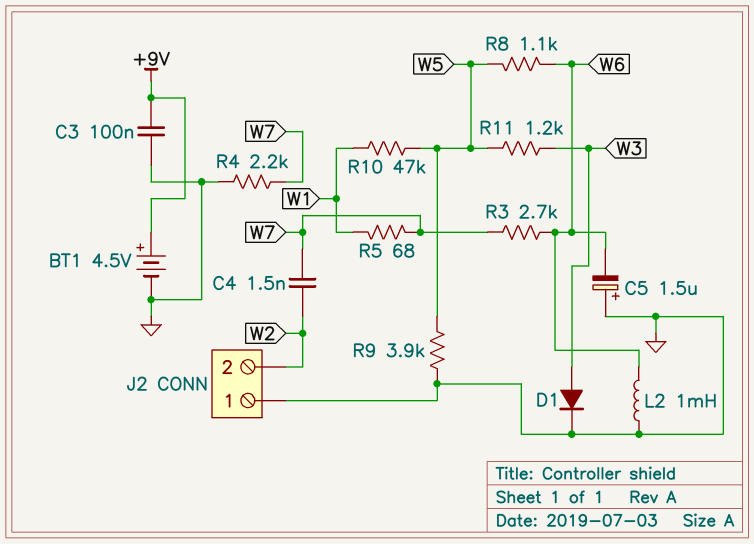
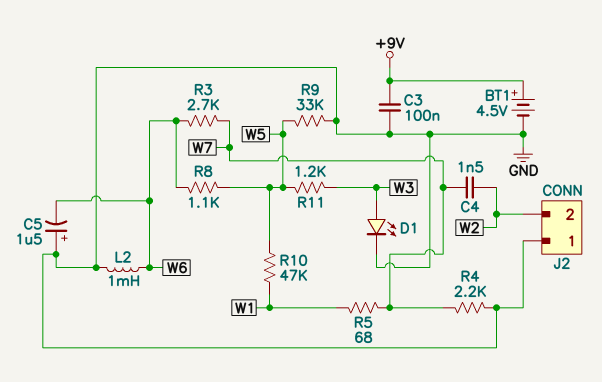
D1: diode (A W3, K GND) -> LED (A W3, K GND)
R9: 3.9k (GND, W5) -> 33k (GND, W5)

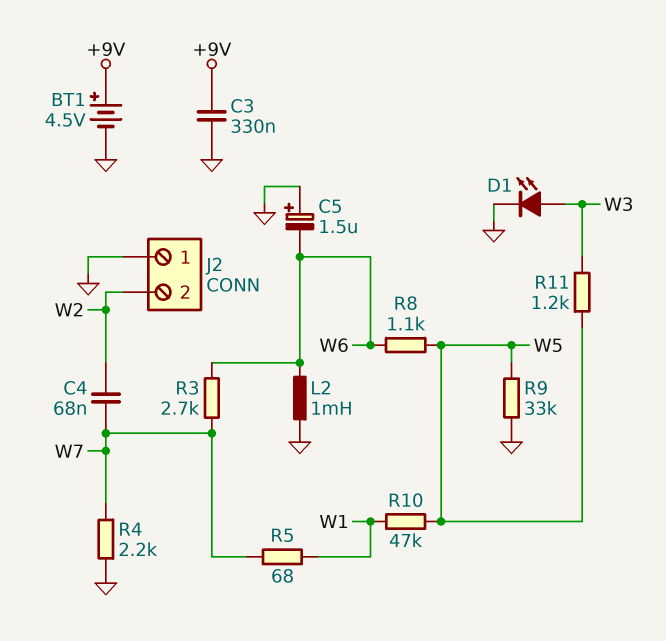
C3: 100nF (+9V, GND) -> 330nF (+9V, GND)
C4: 1.5nF (W2, W7) -> 68nF (W2, W7)

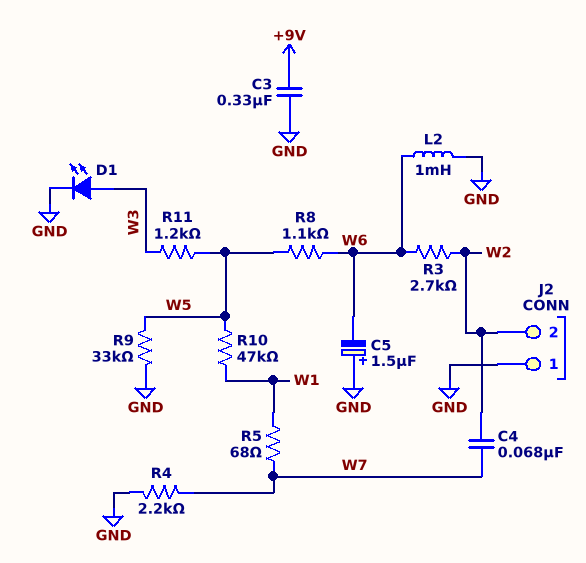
BT1: 4.5V (plus +9V, minus GND) -> none
R3: 2.7k (W6, W7) -> 2.7k (W2, W6)

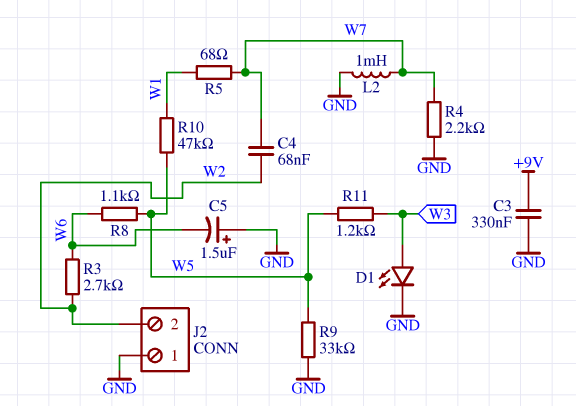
L2: 1mH (GND, W6) -> 1mH (GND, W7)

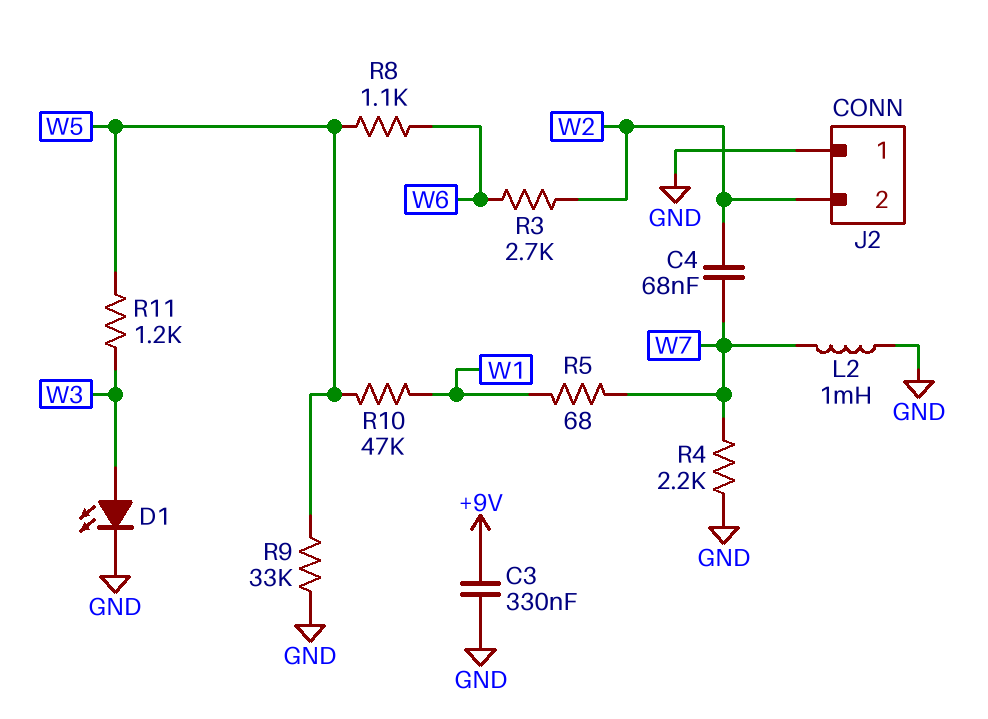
C5: 1.5uF (plus GND, minus W6) -> none

